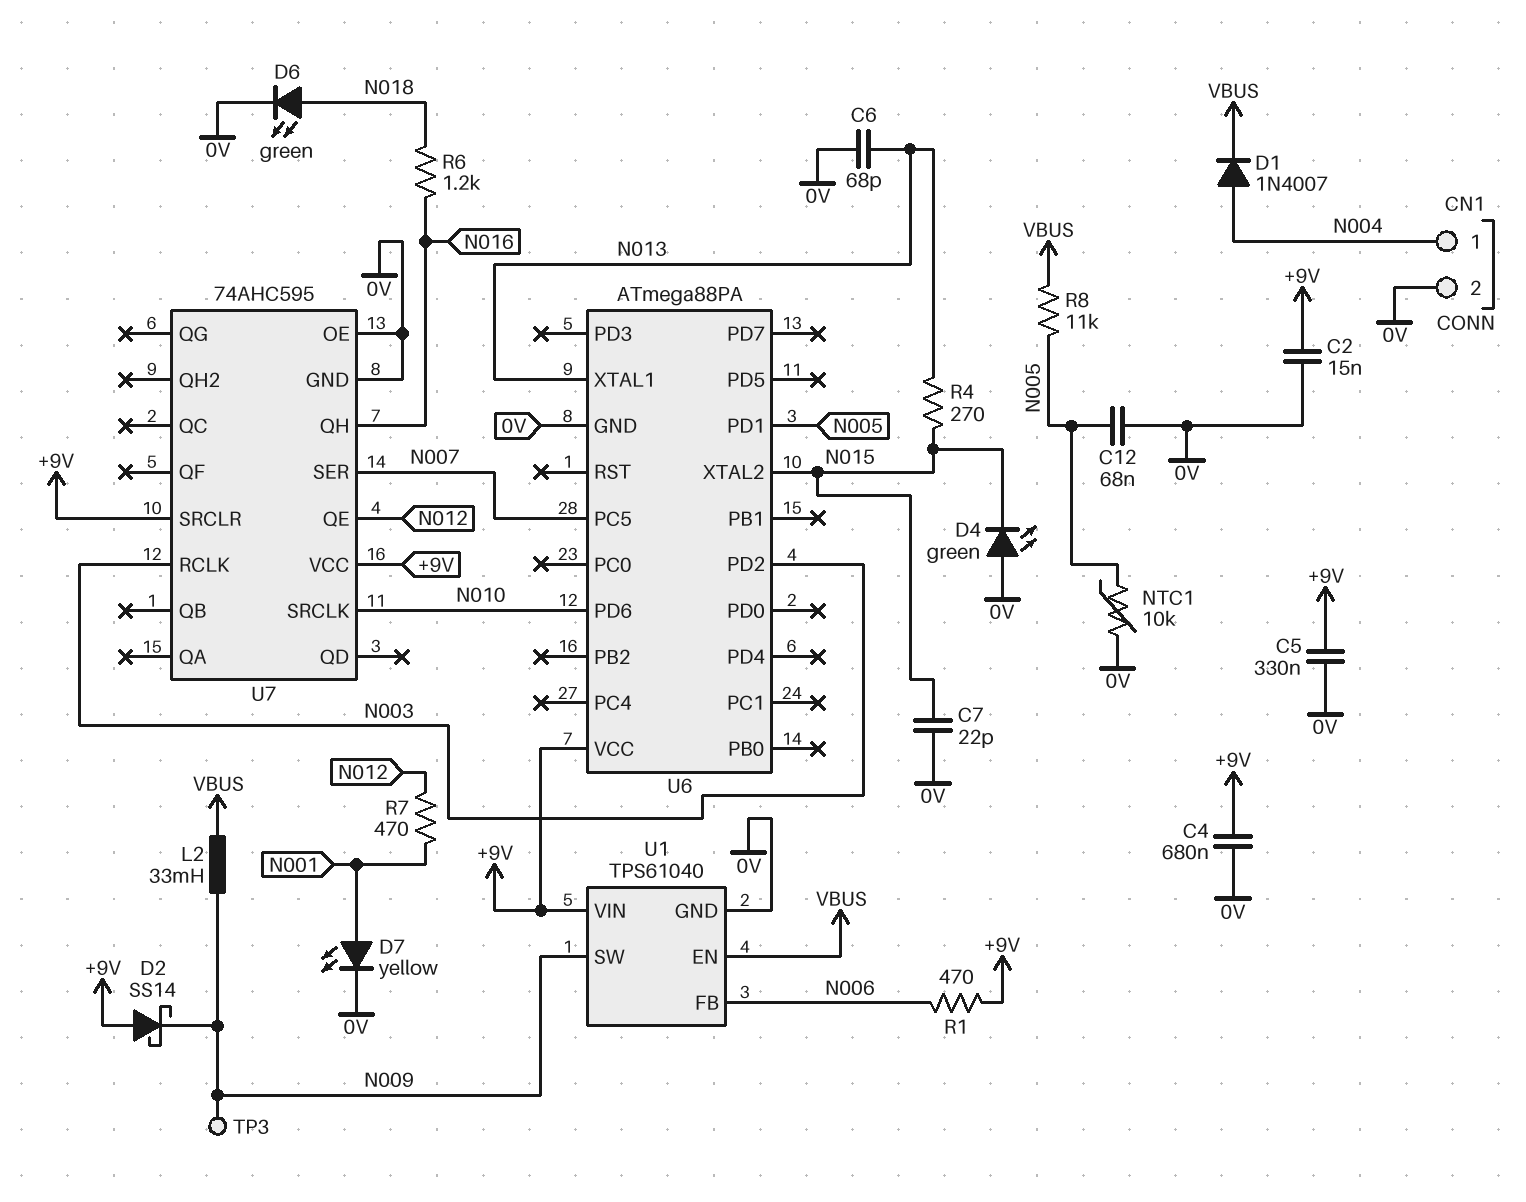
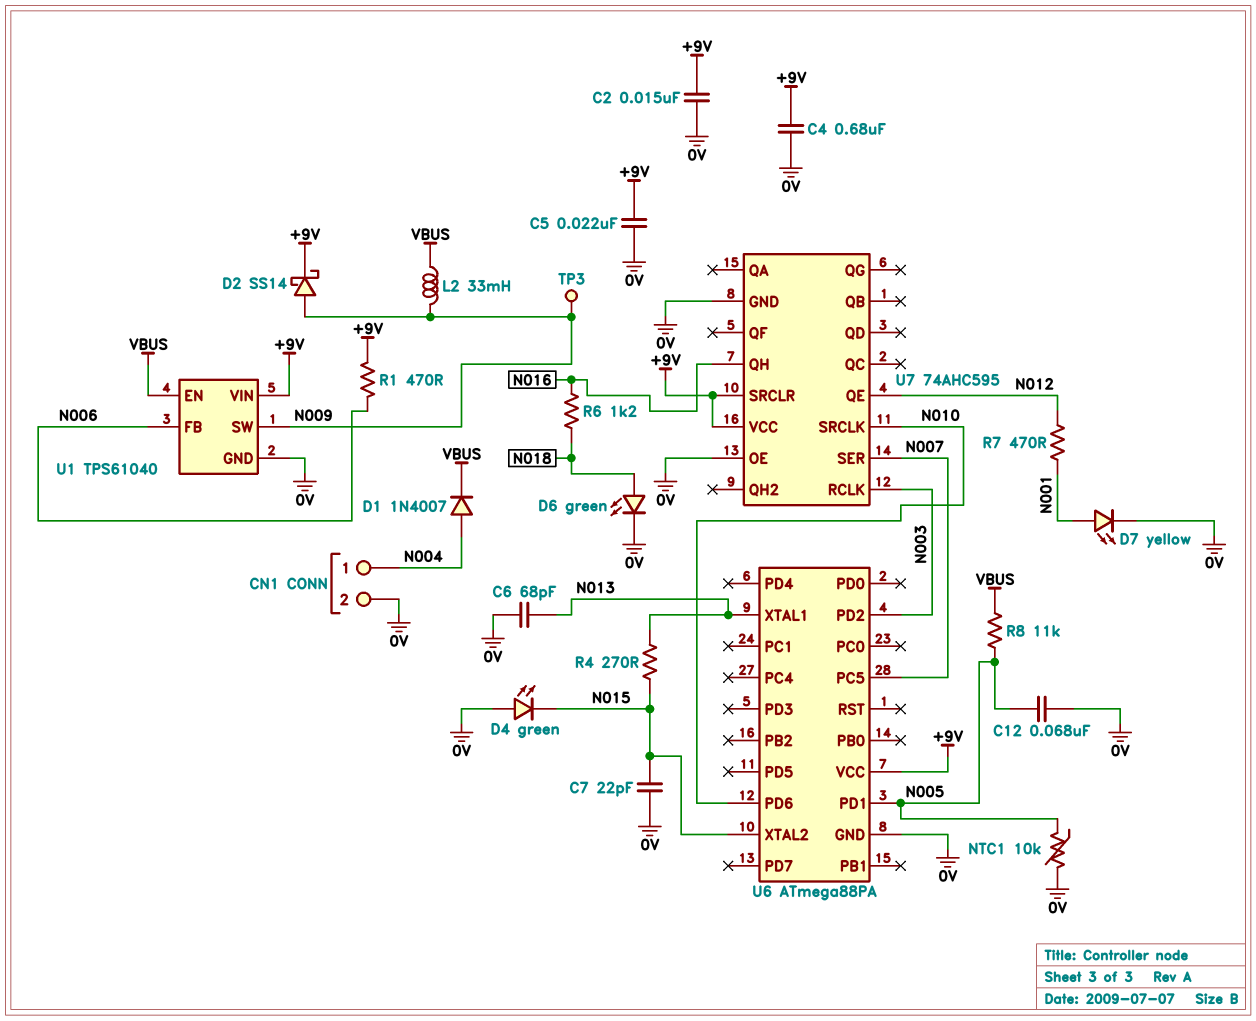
C5: 330nF (+9V, 0V) -> 22nF (+9V, 0V)
D2: schottky SS14 (A +9V, K N009) -> schottky SS14 (A N009, K +9V)

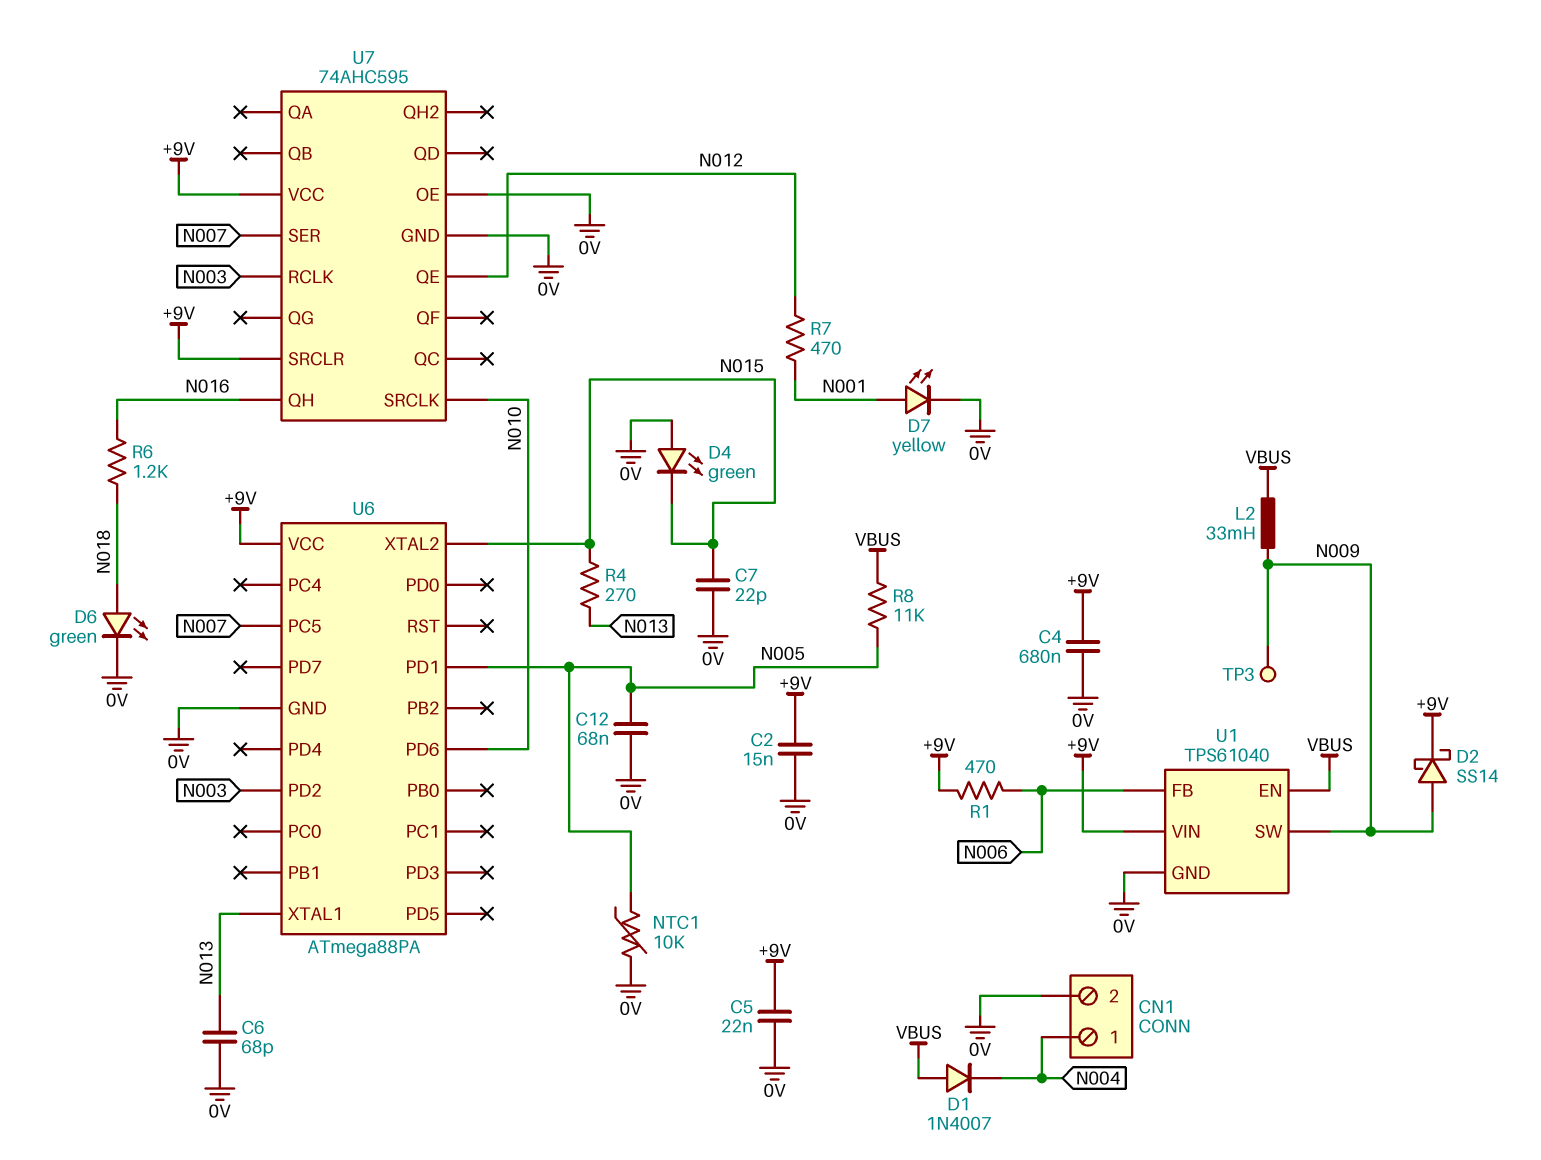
D1: diode 1N4007 (A N004, K VBUS) -> diode 1N4007 (A VBUS, K N004)

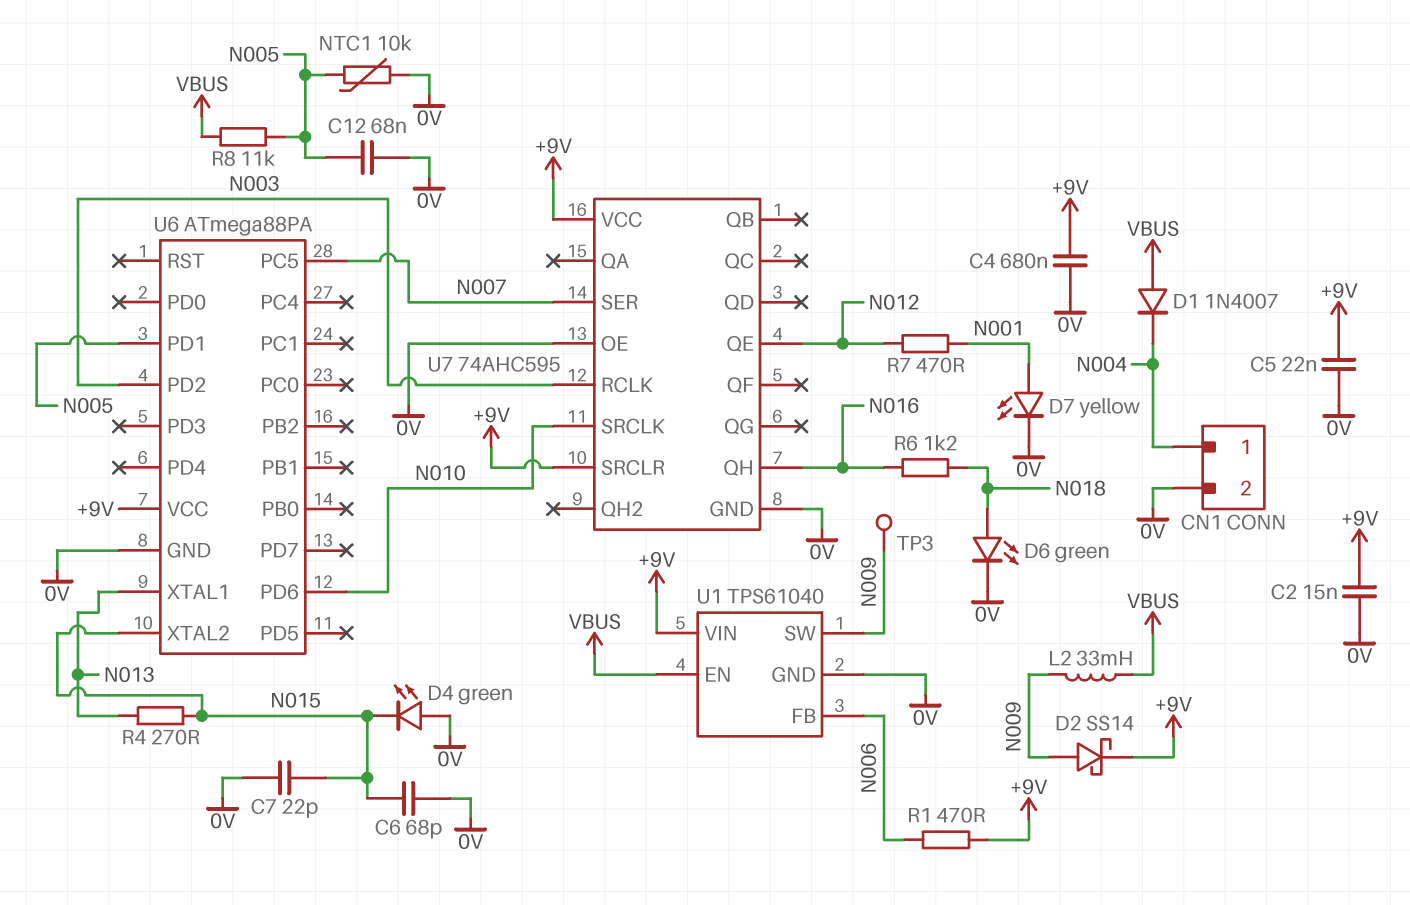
C6: 68pF (0V, N013) -> 68pF (0V, N015)

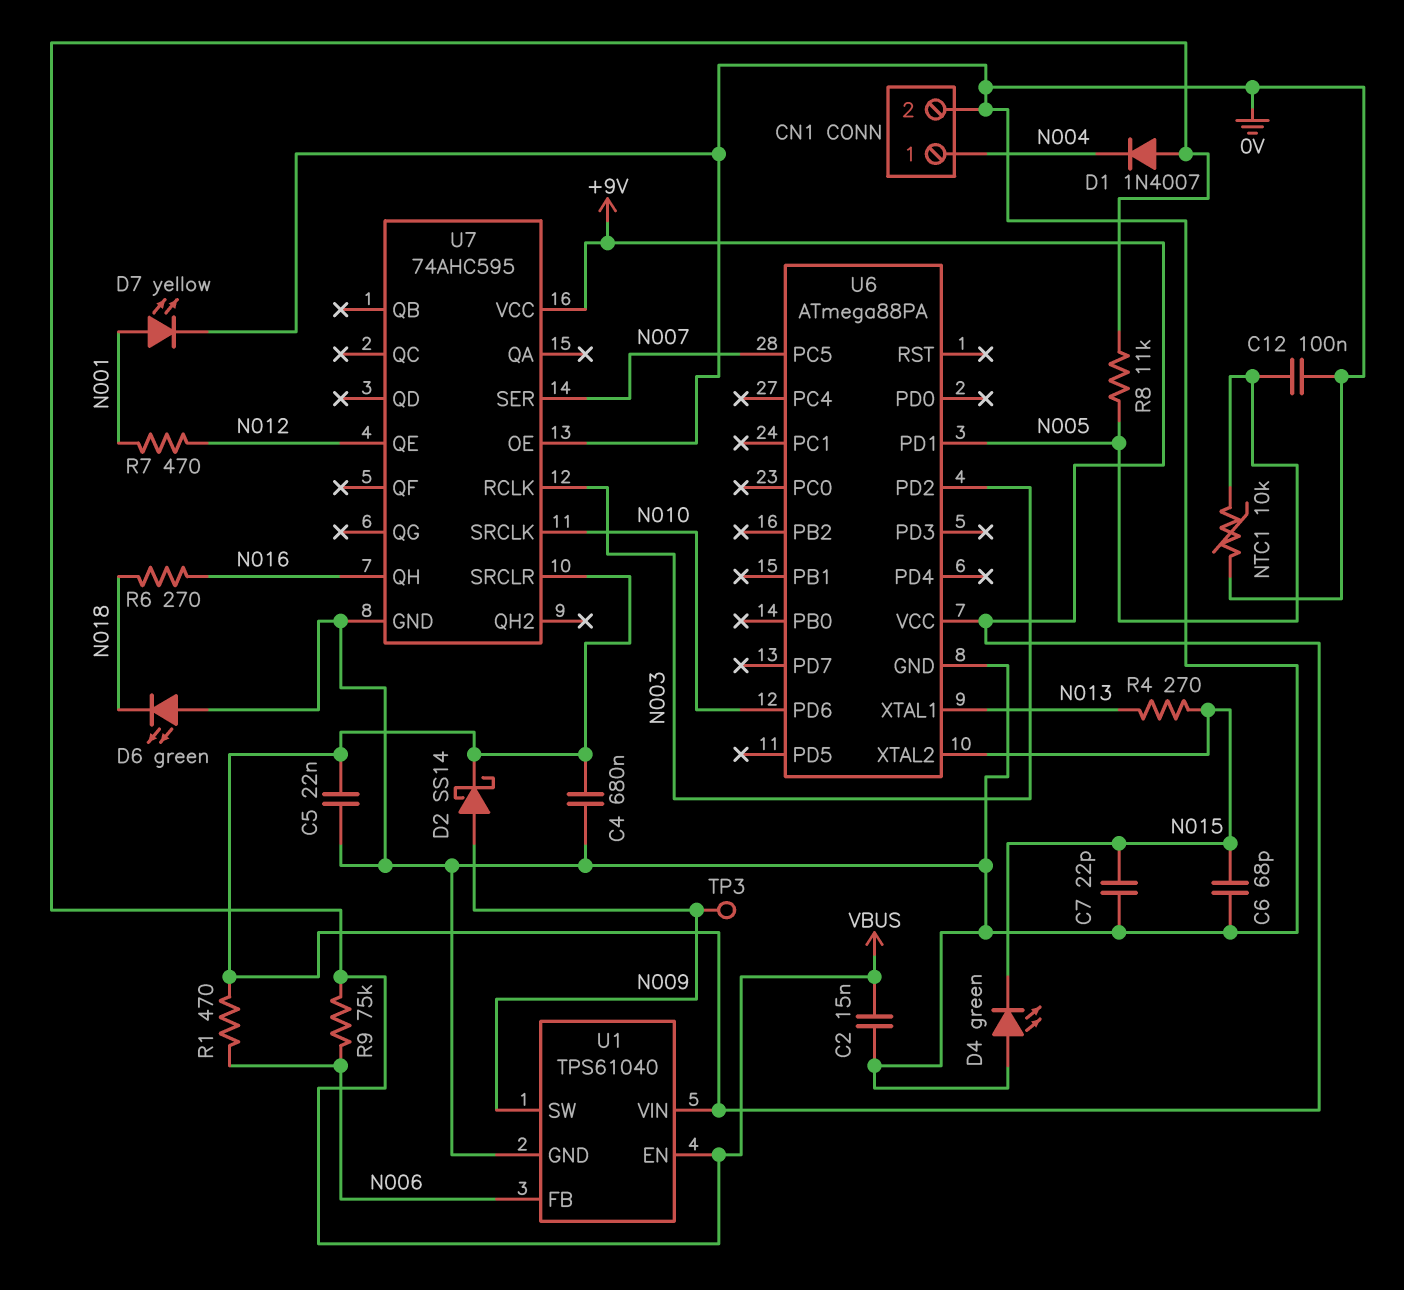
C2: 15nF (+9V, 0V) -> 15nF (0V, VBUS)
C12: 68nF (0V, N005) -> 100nF (0V, N005)
D6: LED green (A N018, K 0V) -> LED green (A 0V, K N018)
L2: 33mH (N009, VBUS) -> none
R6: 1.2k (N016, N018) -> 270 (N016, N018)
R9: none -> 75k (N006, VBUS)

